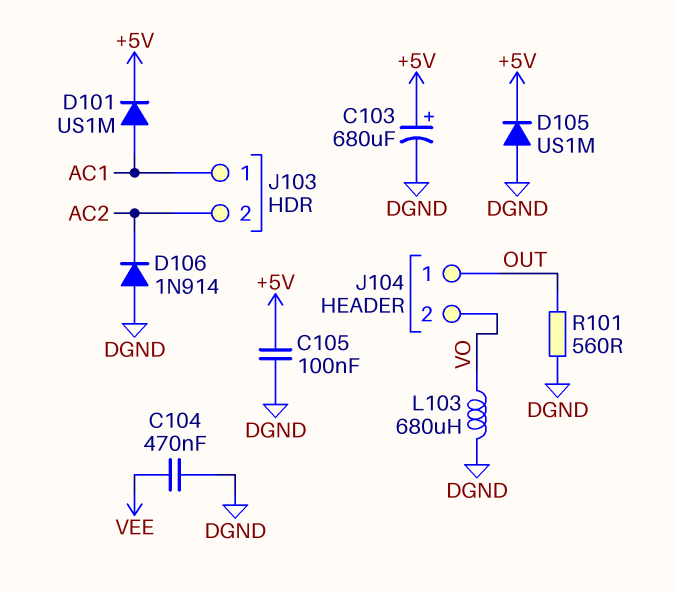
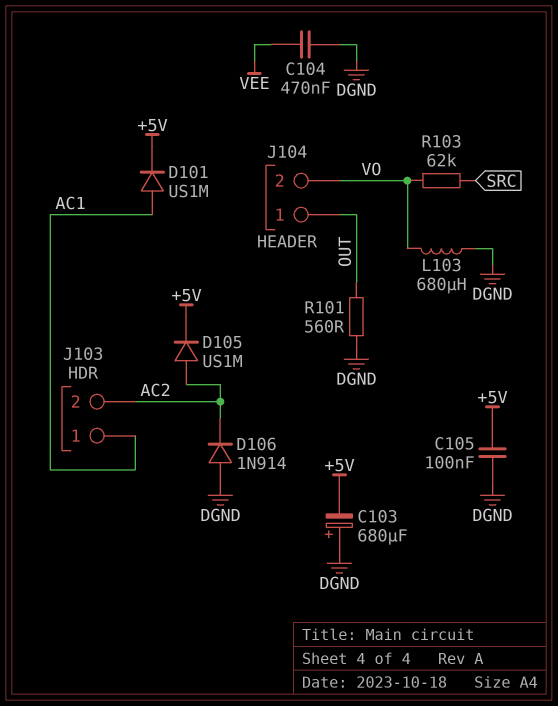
C103: 680uF (plus +5V, minus DGND) -> 680uF (plus DGND, minus +5V)
D105: diode US1M (A DGND, K +5V) -> diode US1M (A AC2, K +5V)
R103: none -> 62k (SRC, VO)

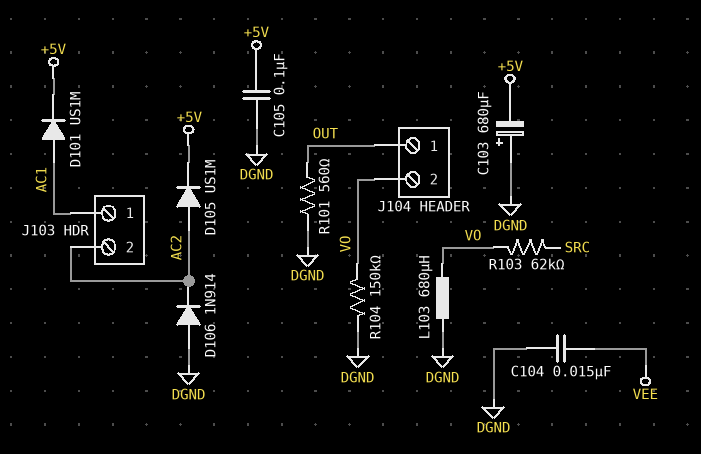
C104: 470nF (DGND, VEE) -> 15nF (DGND, VEE)
R104: none -> 150k (DGND, VO)

